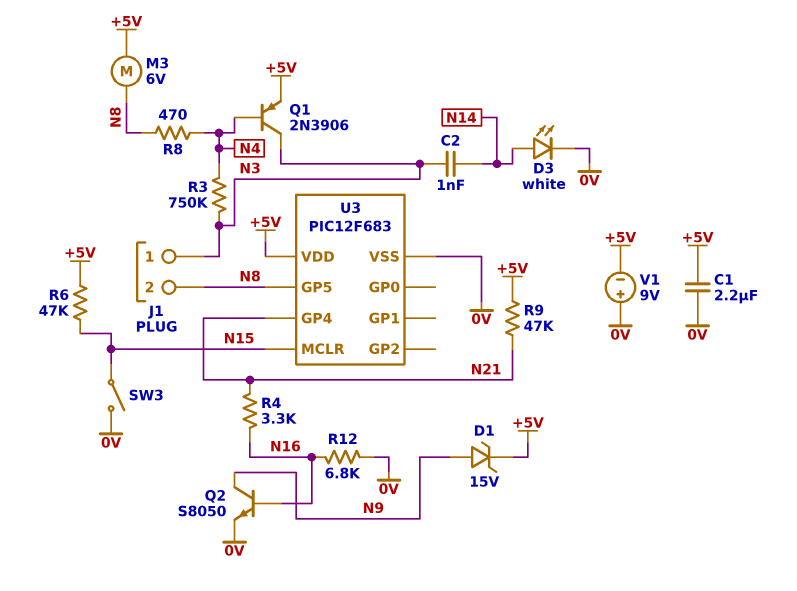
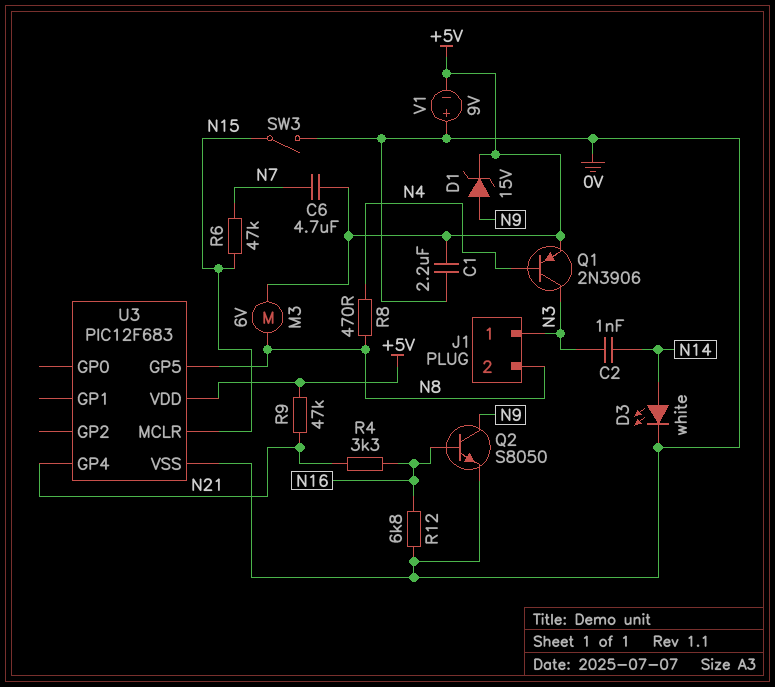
C6: none -> 4.7uF (+5V, N7)
R3: 750k (N3, N4) -> none
R6: 47k (+5V, N15) -> 47k (N7, N15)

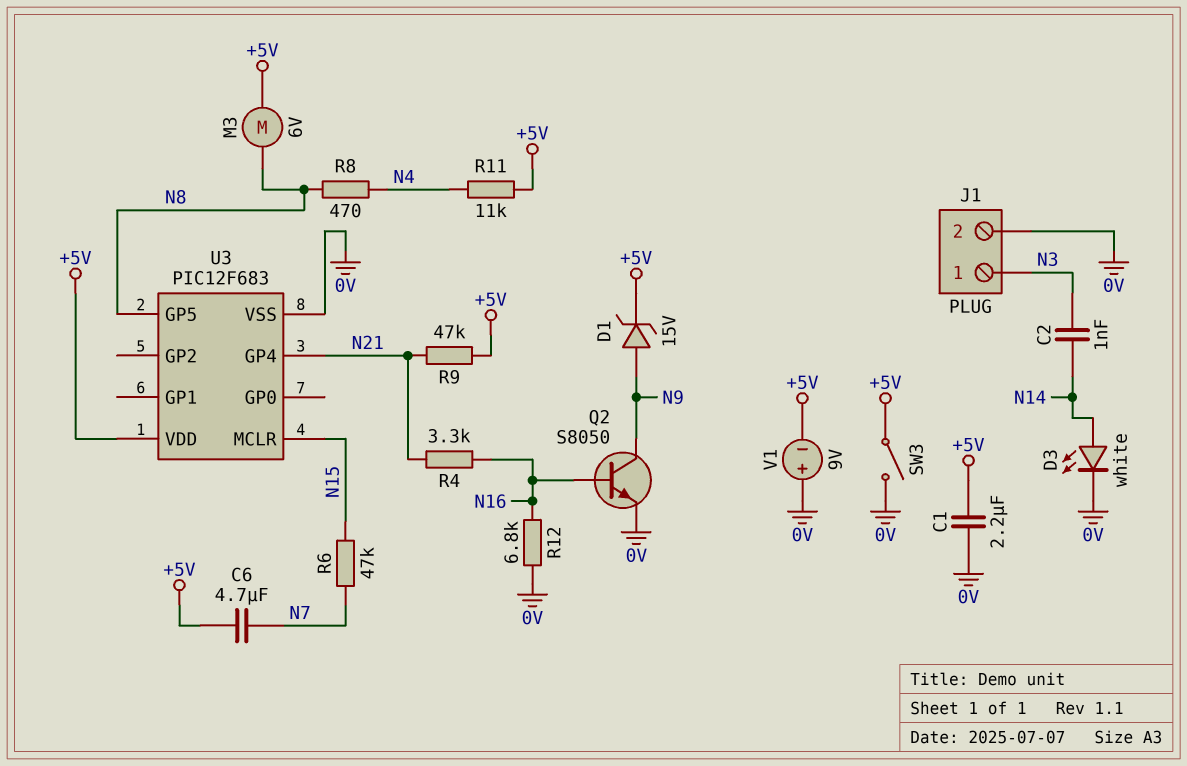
J1 pin 2: N8 -> 0V
Q1: PNP 2N3906 (B N4, C N3, E +5V) -> none
R11: none -> 11k (+5V, N4)
SW3: switch (0V, N15) -> switch (+5V, 0V)

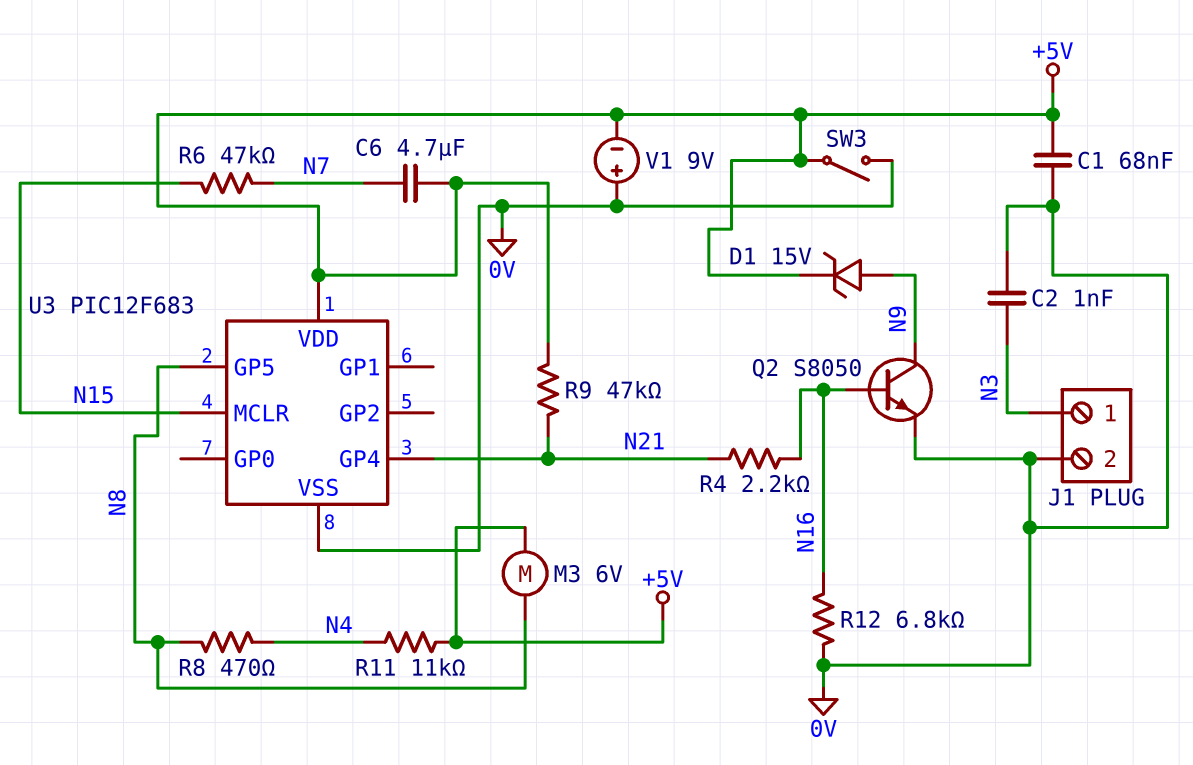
C1: 2.2uF (+5V, 0V) -> 68nF (+5V, 0V)
C2: 1nF (N3, N14) -> 1nF (0V, N3)
D3: LED white (A N14, K 0V) -> none
R4: 3.3k (N16, N21) -> 2.2k (N16, N21)

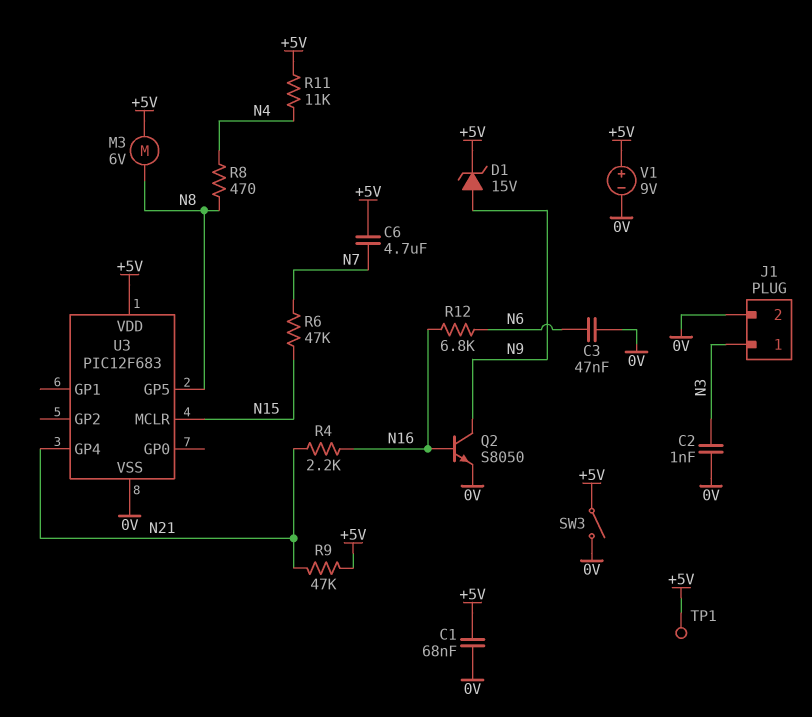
C3: none -> 47nF (0V, N6)
R12: 6.8k (0V, N16) -> 6.8k (N6, N16)
TP1: none -> test point (+5V)
V1: 9V (plus 0V, minus +5V) -> 9V (plus +5V, minus 0V)

